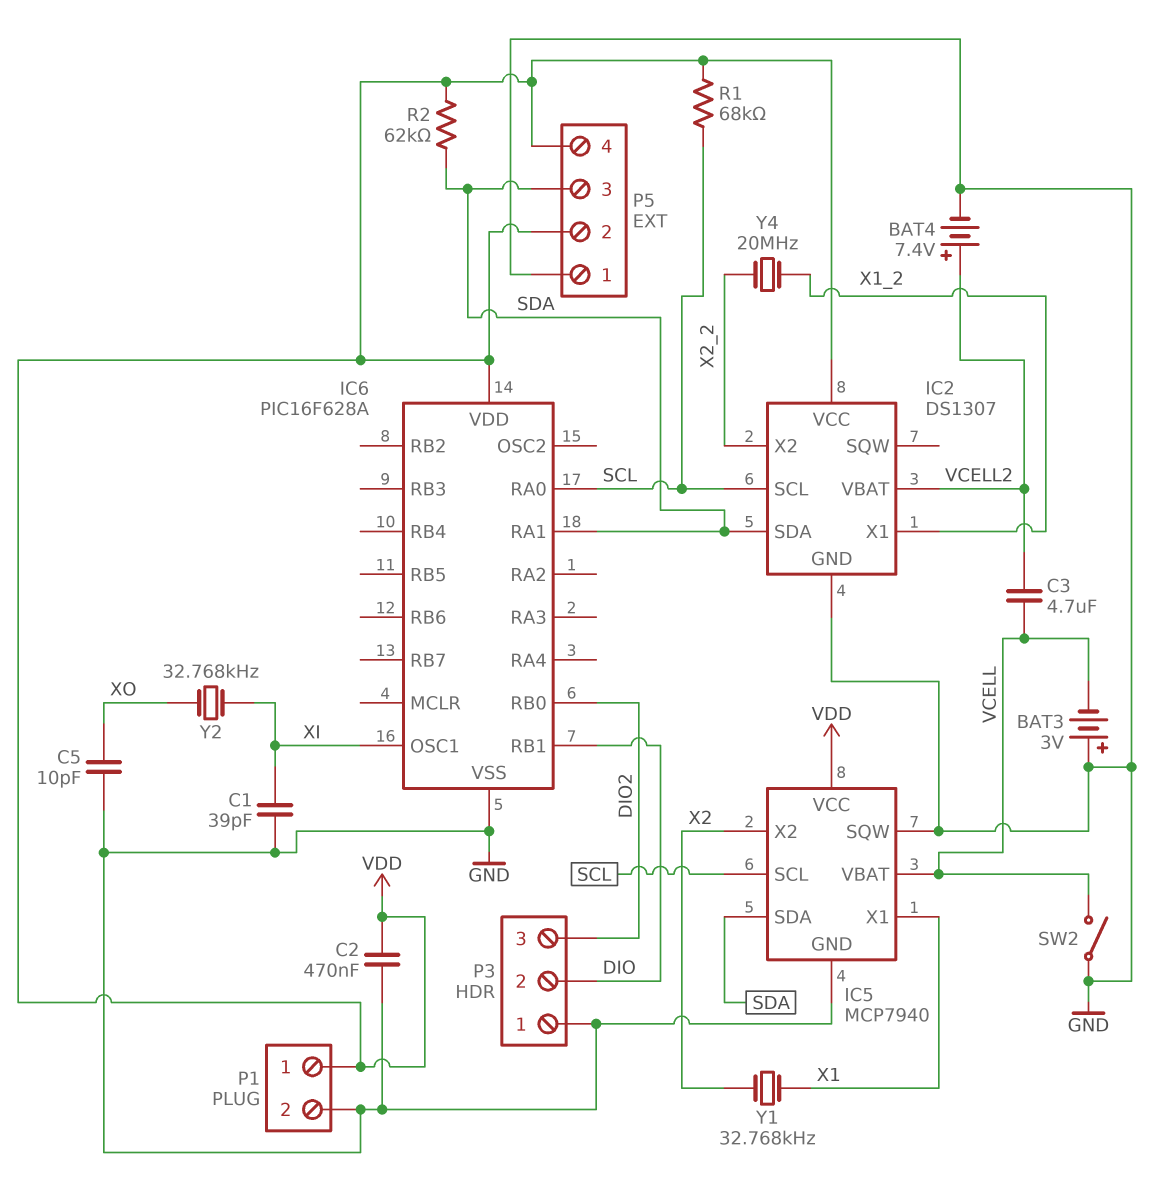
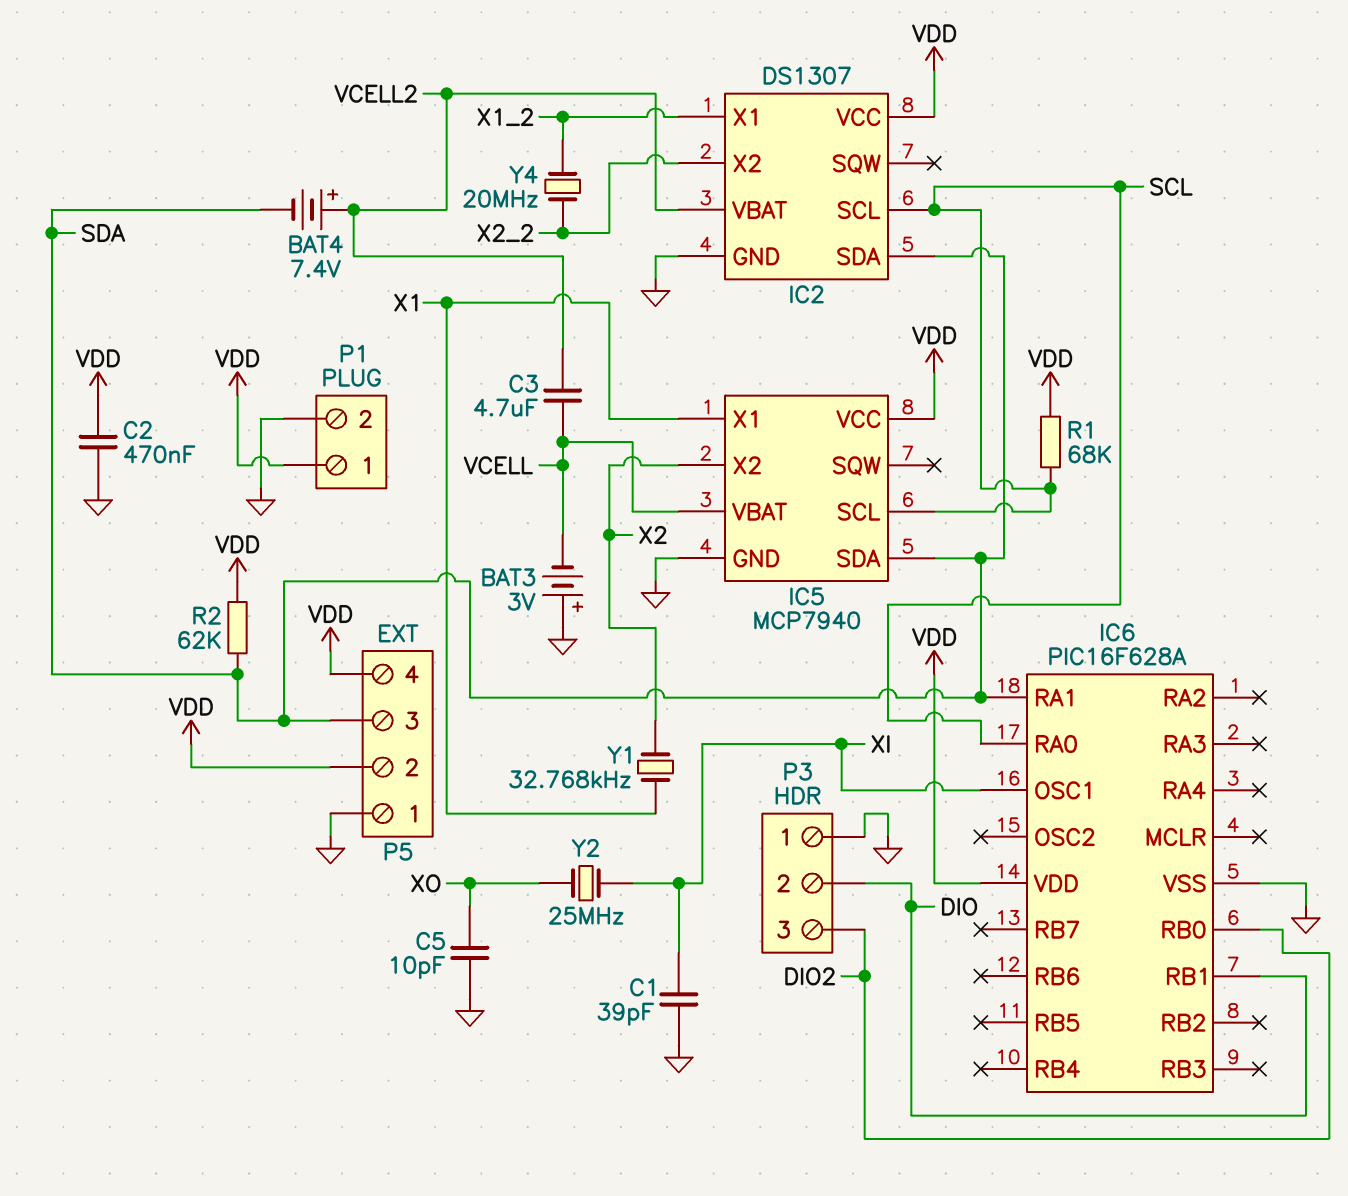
BAT4: 7.4V (plus VCELL2, minus GND) -> 7.4V (plus VCELL2, minus SDA)
IC5 pin SQW: GND -> none
SW2: switch (GND, VCELL) -> none
Y2: 32.768kHz (XI, XO) -> 25MHz (XI, XO)

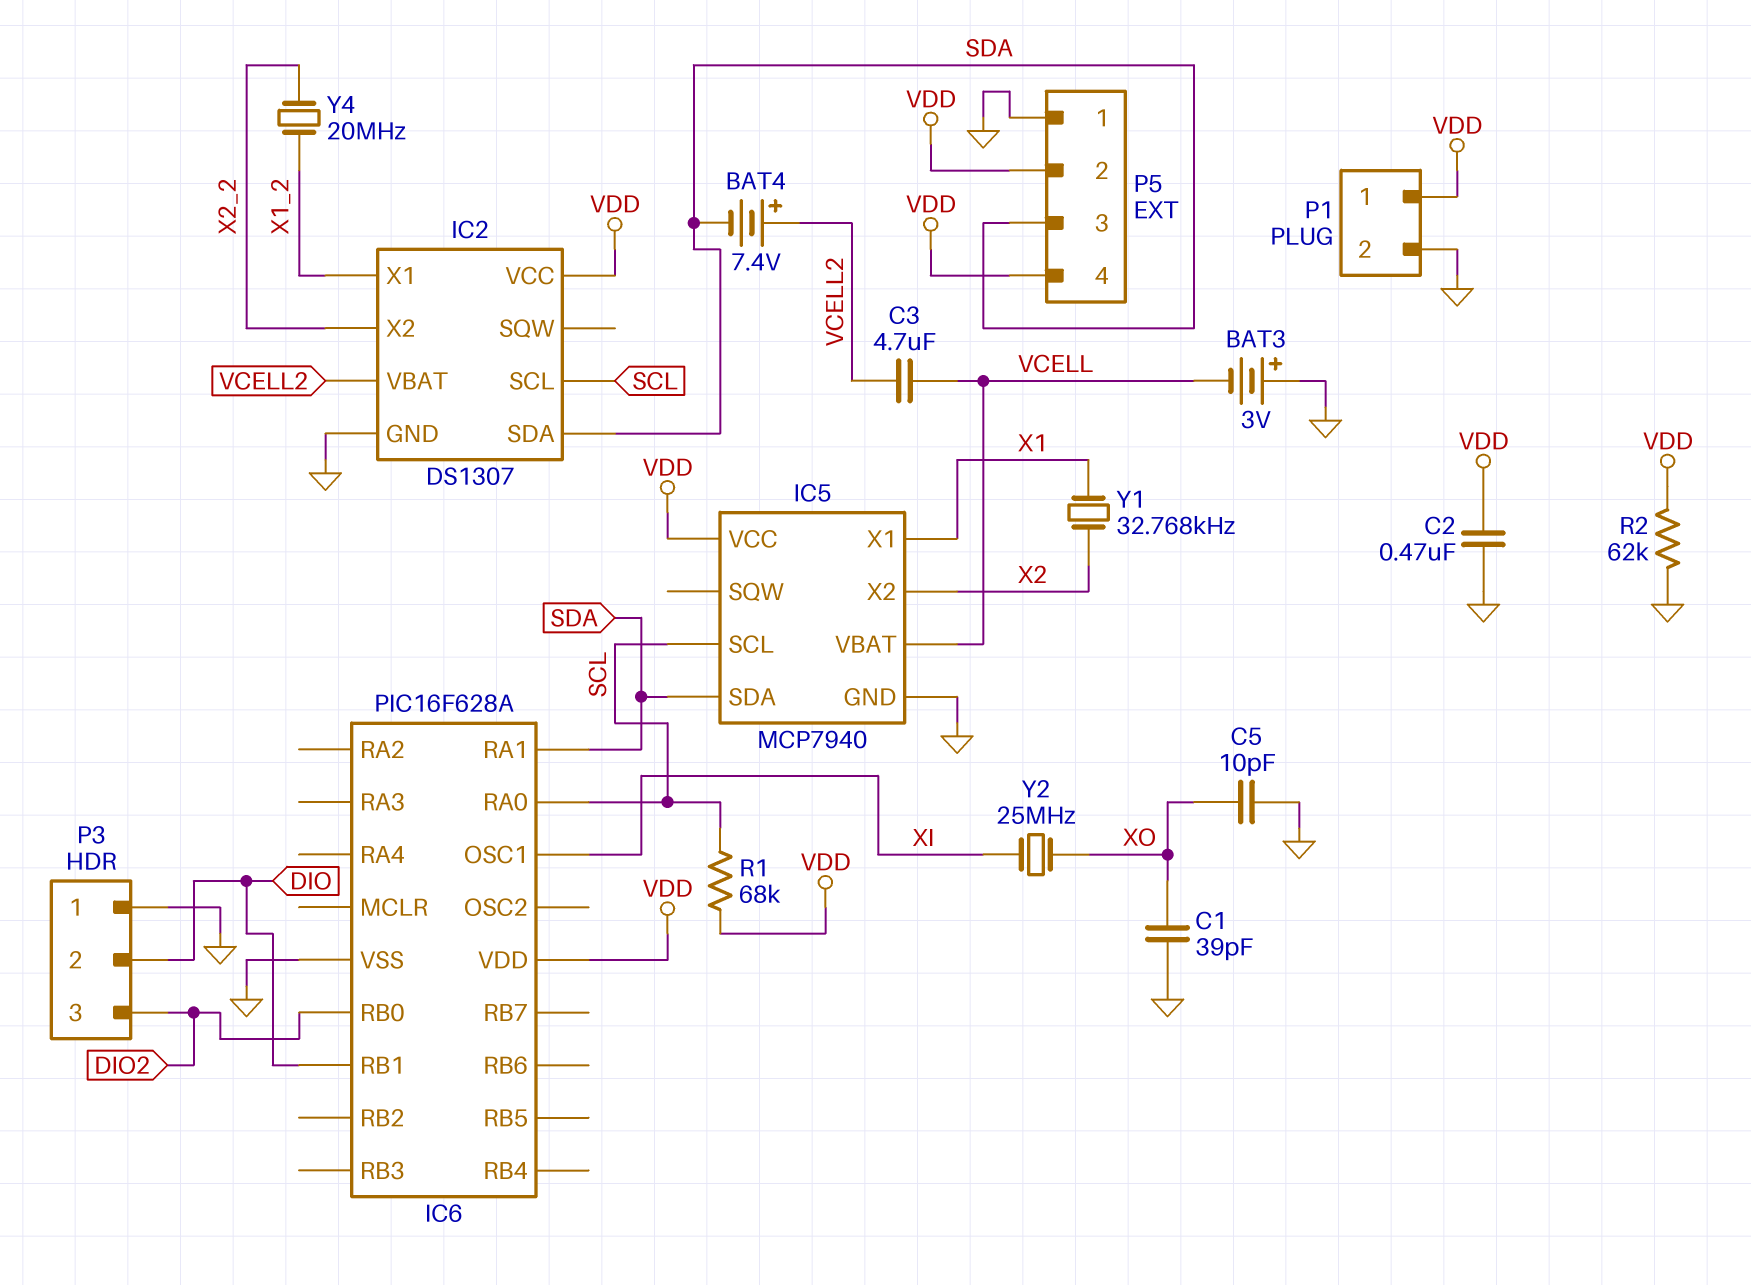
C1: 39pF (GND, XI) -> 39pF (GND, XO)
R2: 62k (SDA, VDD) -> 62k (GND, VDD)

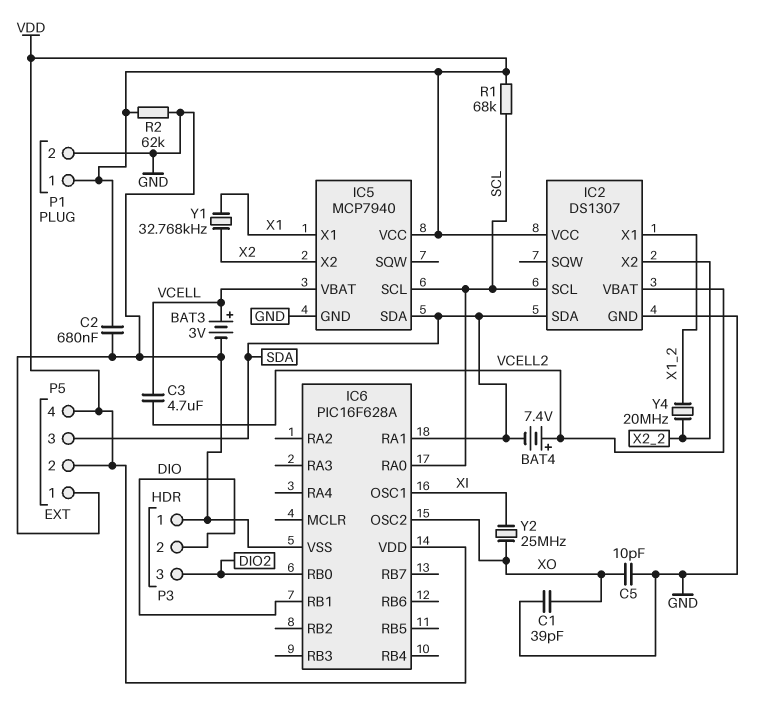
BAT3: 3V (plus GND, minus VCELL) -> 3V (plus VCELL, minus GND)
C2: 470nF (GND, VDD) -> 680nF (GND, VDD)
IC6 pin OSC2: none -> XO

